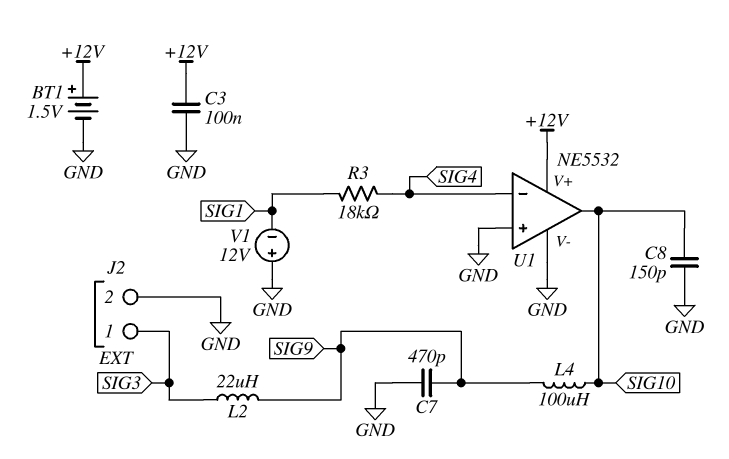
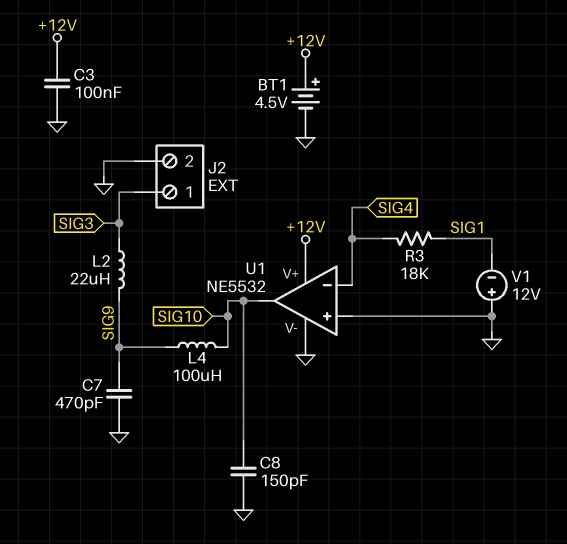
BT1: 1.5V (plus +12V, minus GND) -> 4.5V (plus +12V, minus GND)

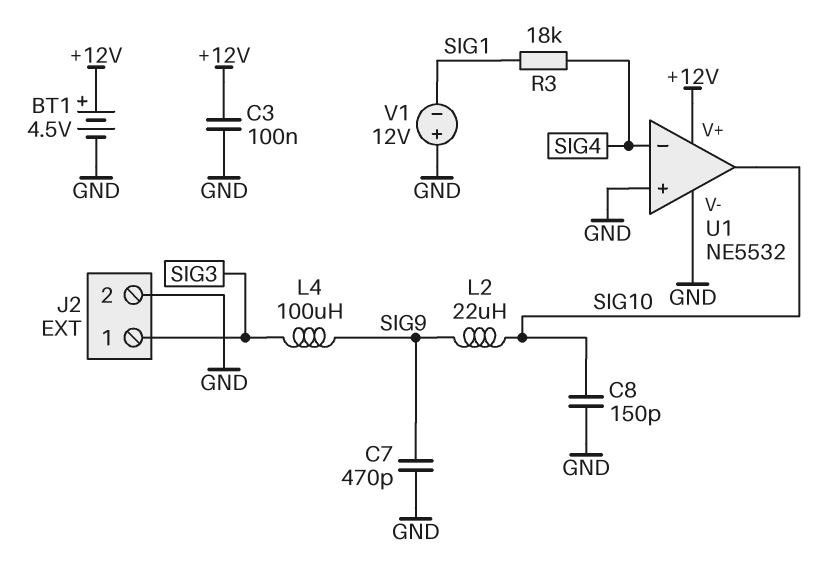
L2: 22uH (SIG3, SIG9) -> 22uH (SIG9, SIG10)
L4: 100uH (SIG9, SIG10) -> 100uH (SIG3, SIG9)

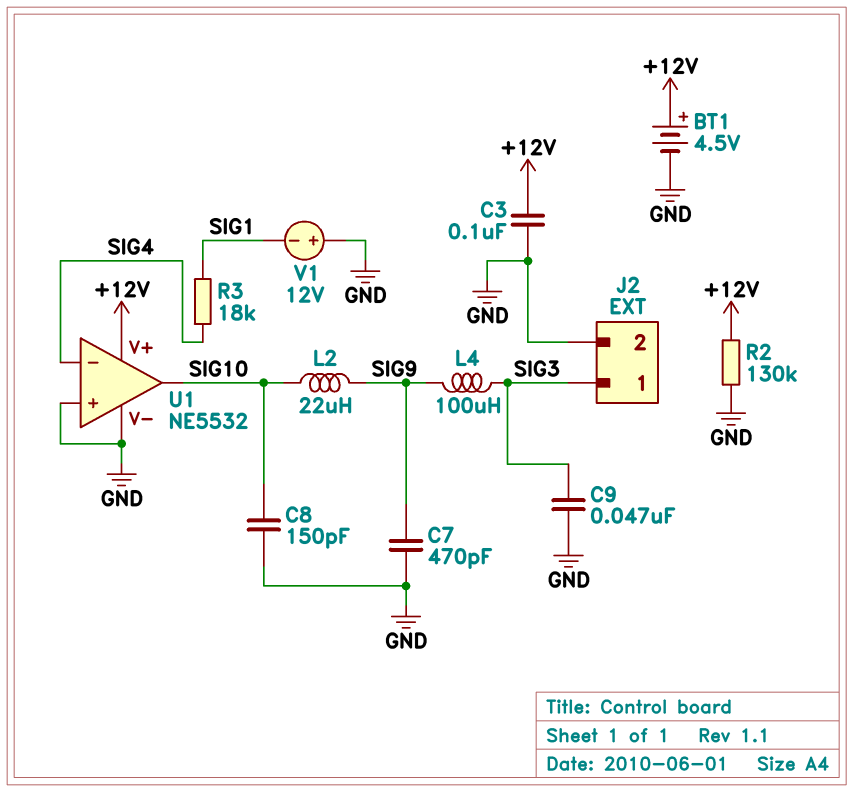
C9: none -> 47nF (GND, SIG3)
R2: none -> 130k (+12V, GND)

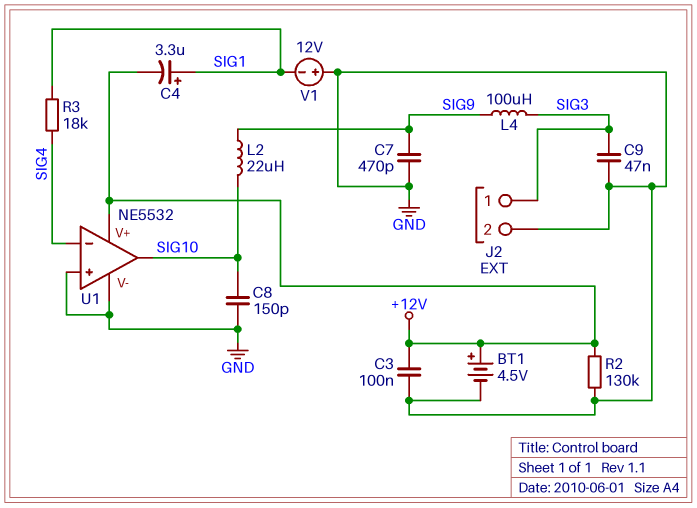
C4: none -> 3.3uF (plus SIG1, minus +12V)

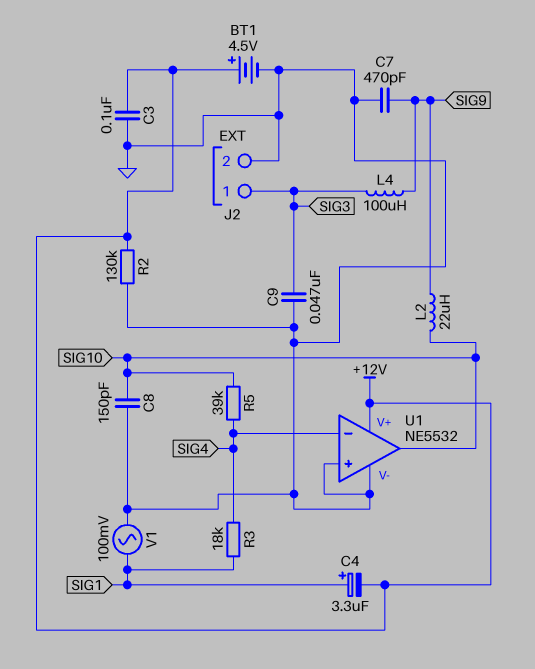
R5: none -> 39k (SIG4, SIG10)
V1: 12V (plus GND, minus SIG1) -> AC 100mV (GND, SIG1)

